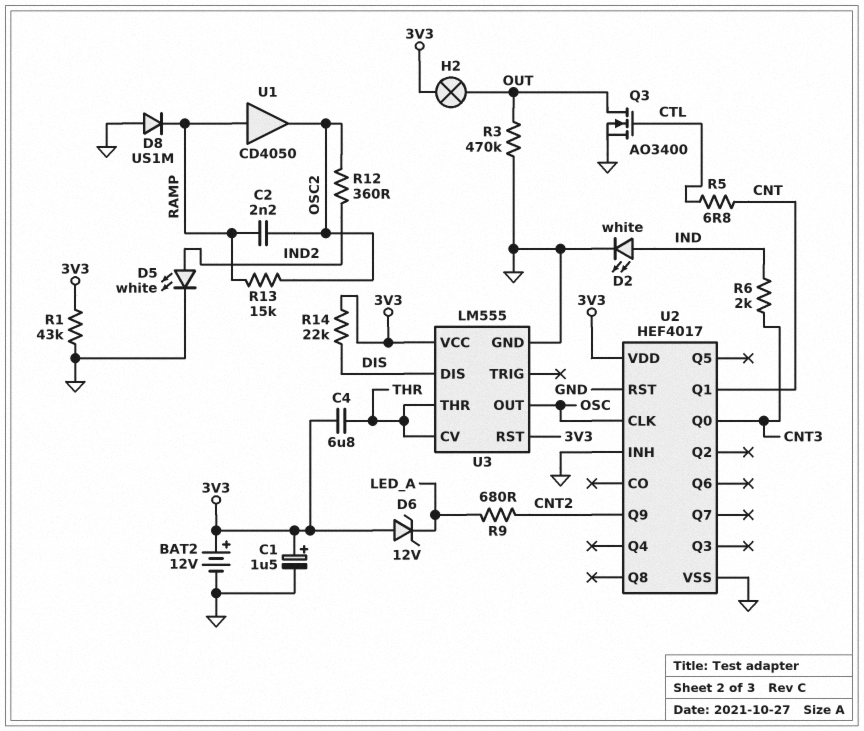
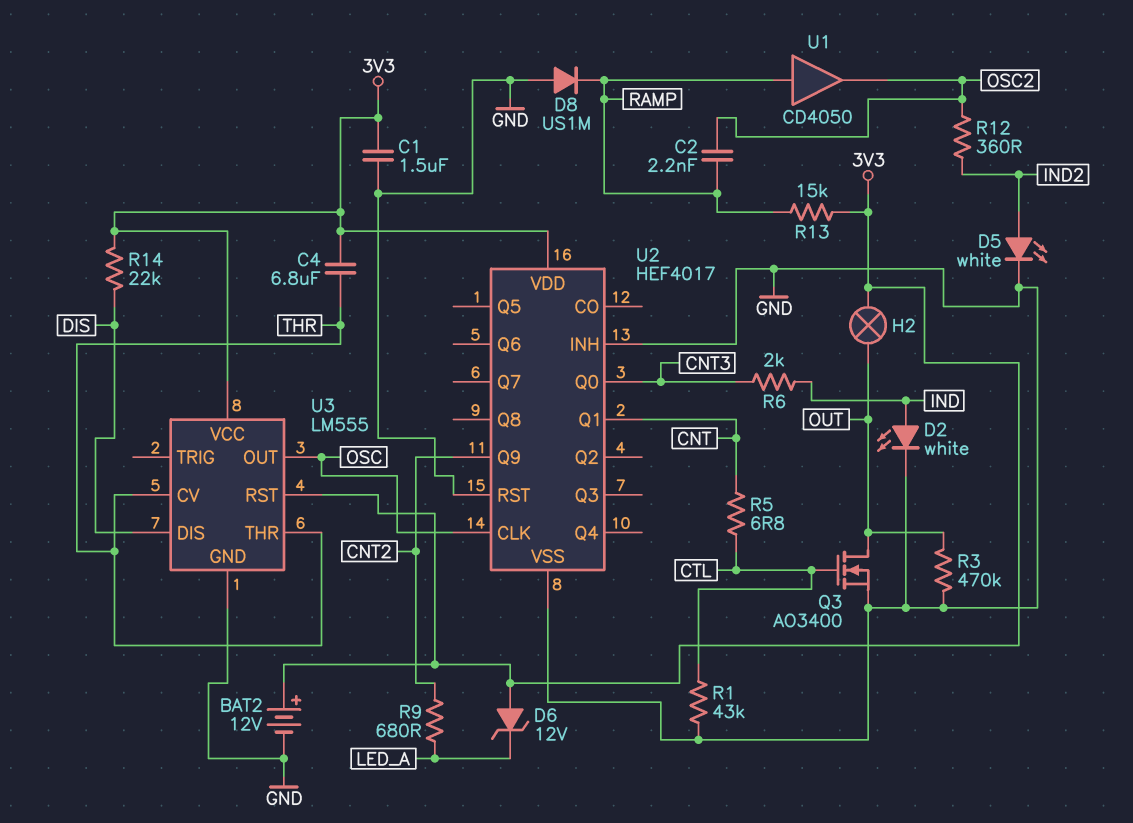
C1: 1.5uF (plus 3V3, minus GND) -> 1.5uF (3V3, GND)
R1: 43k (3V3, GND) -> 43k (CTL, GND)
R13: 15k (OSC2, RAMP) -> 15k (3V3, RAMP)

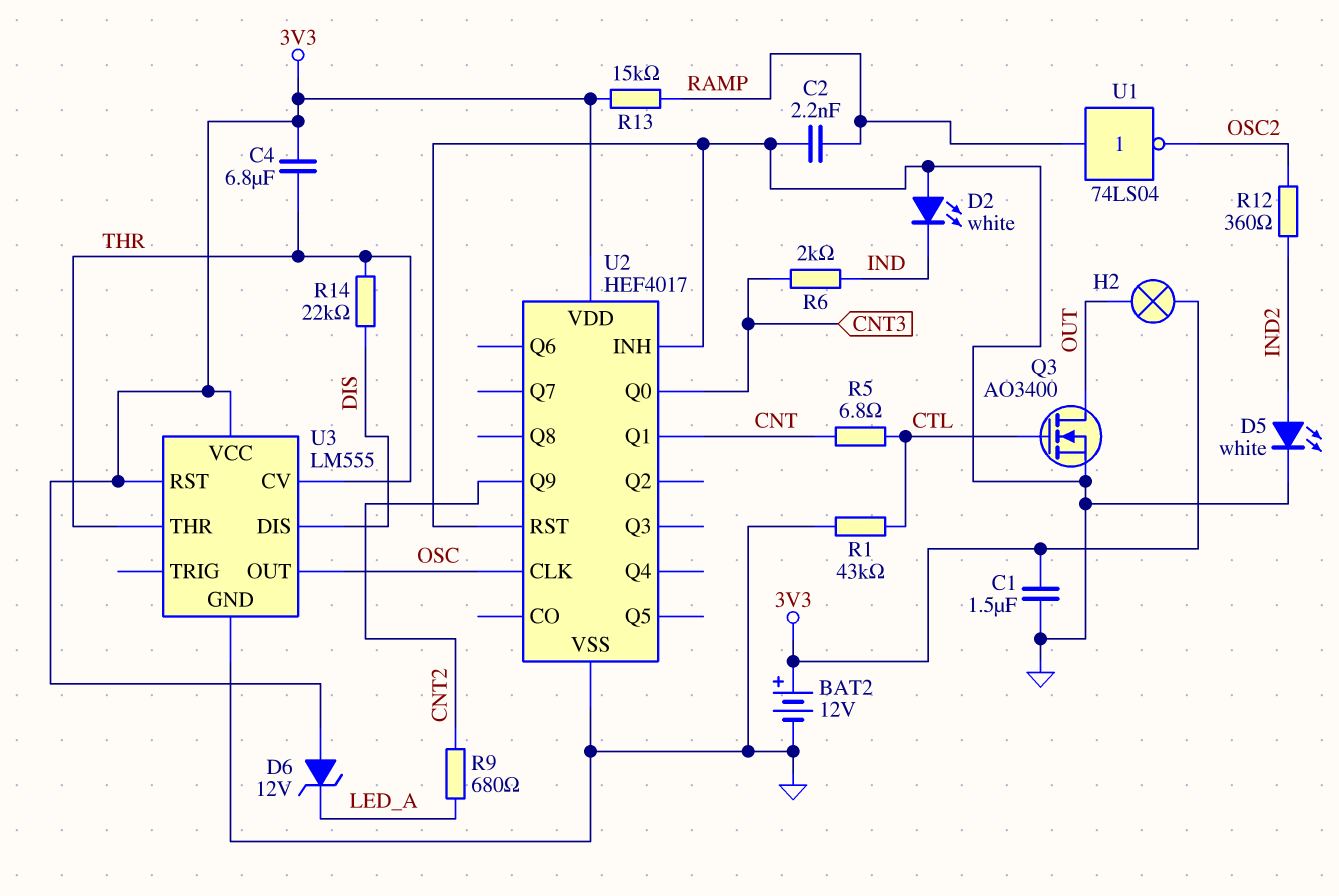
C2: 2.2nF (OSC2, RAMP) -> 2.2nF (GND, RAMP)
D2: LED white (A IND, K GND) -> LED white (A GND, K IND)
D8: diode US1M (A GND, K RAMP) -> none
R3: 470k (GND, OUT) -> none
R14: 22k (3V3, DIS) -> 22k (DIS, THR)
U1: buffer CD4050 (in RAMP, out OSC2) -> NOT 74LS04 (in RAMP, out OSC2)

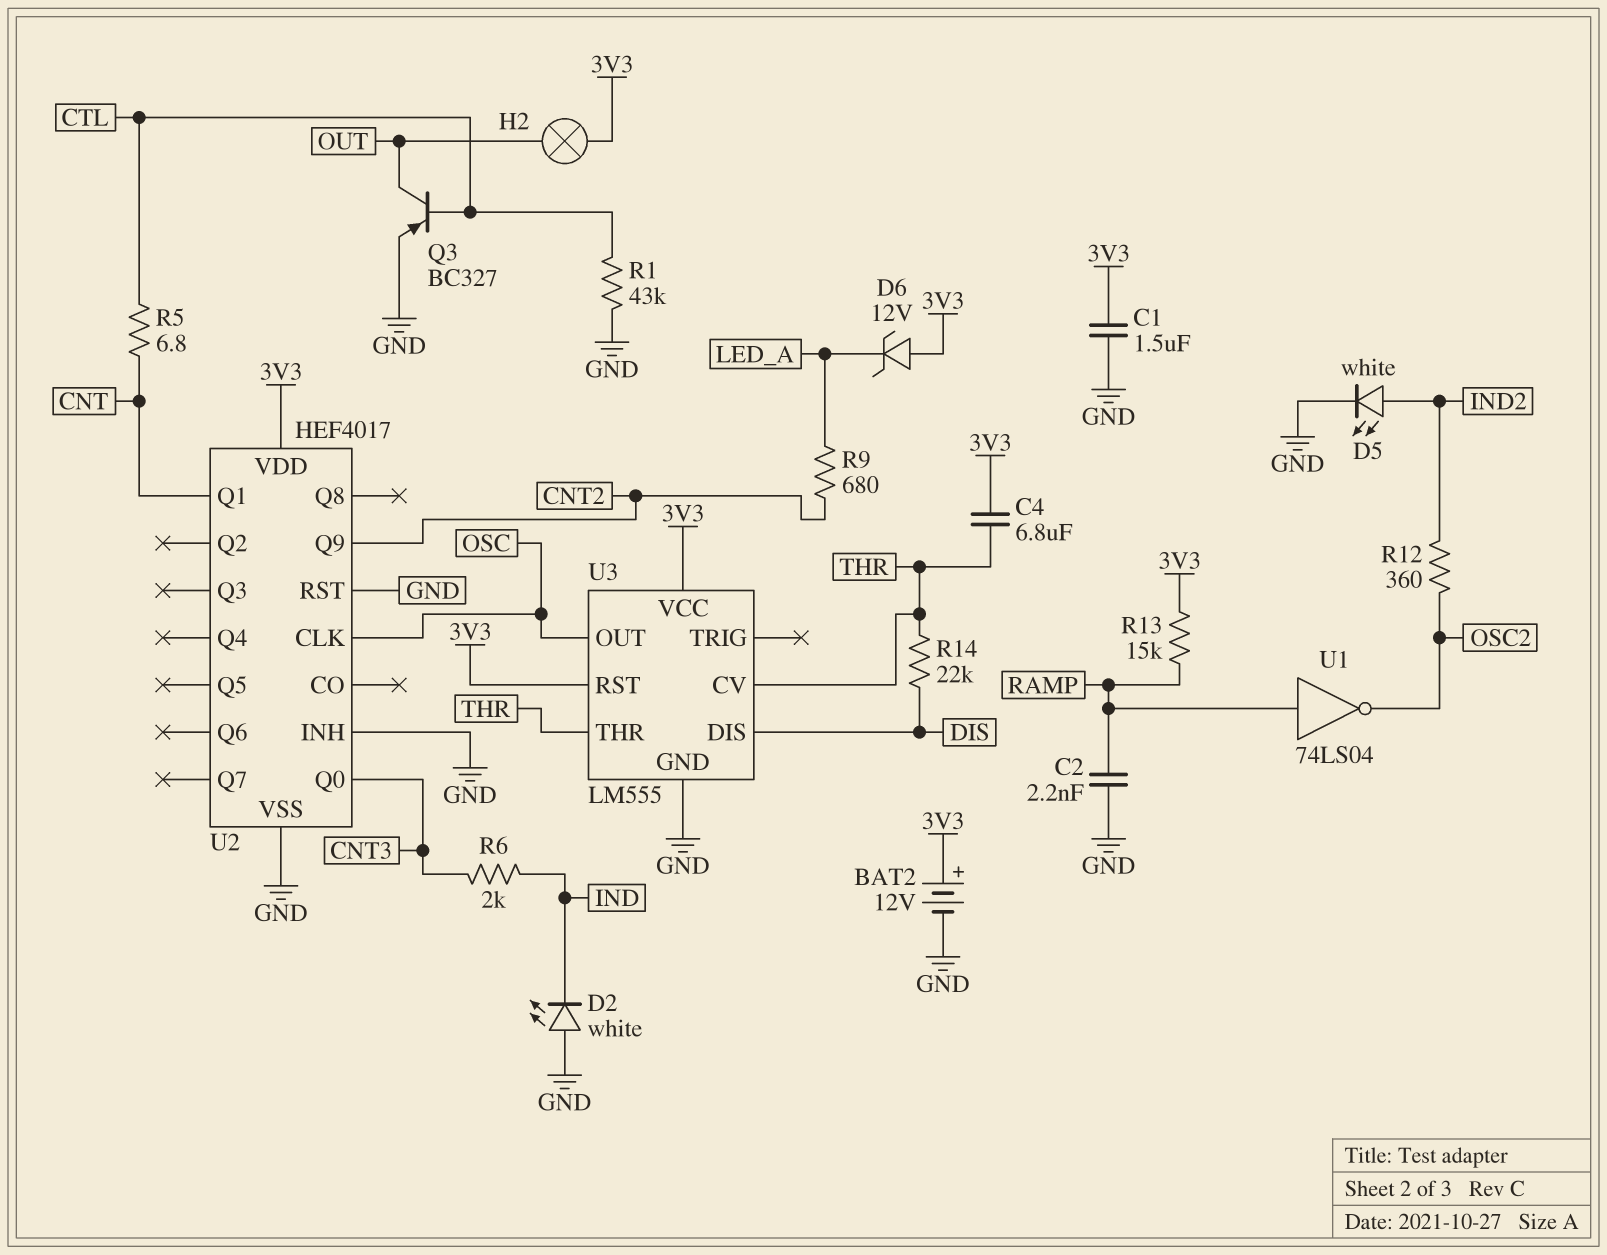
Q3: NMOS AO3400 (G CTL, D OUT, S GND) -> PNP BC327 (B CTL, C OUT, E GND)

